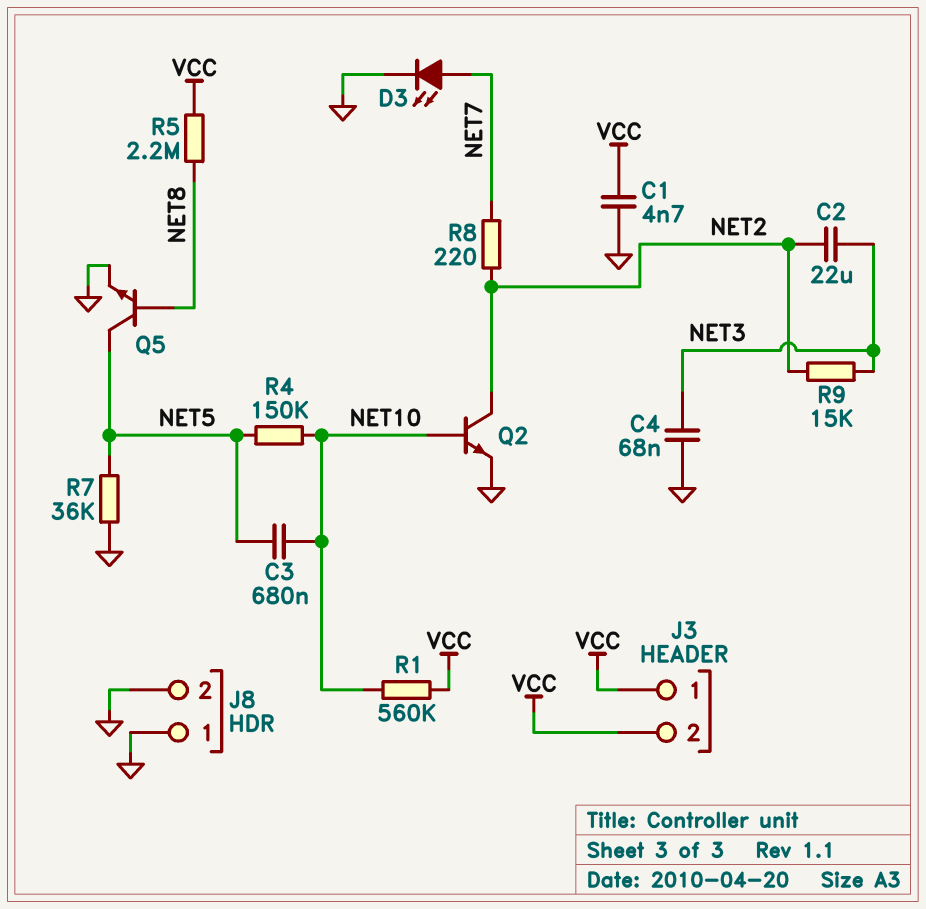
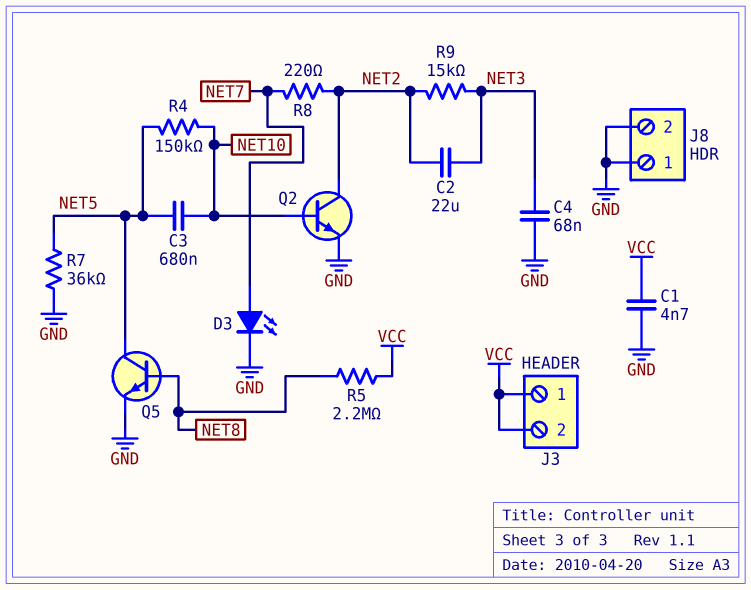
R1: 560k (NET10, VCC) -> none

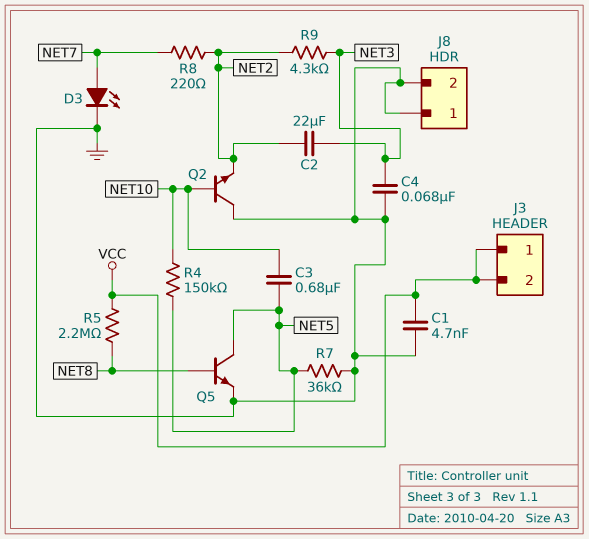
Q2: NPN (B NET10, C NET2, E GND) -> NPN (B NET10, C GND, E NET2)
R9: 15k (NET2, NET3) -> 4.3k (NET2, NET3)

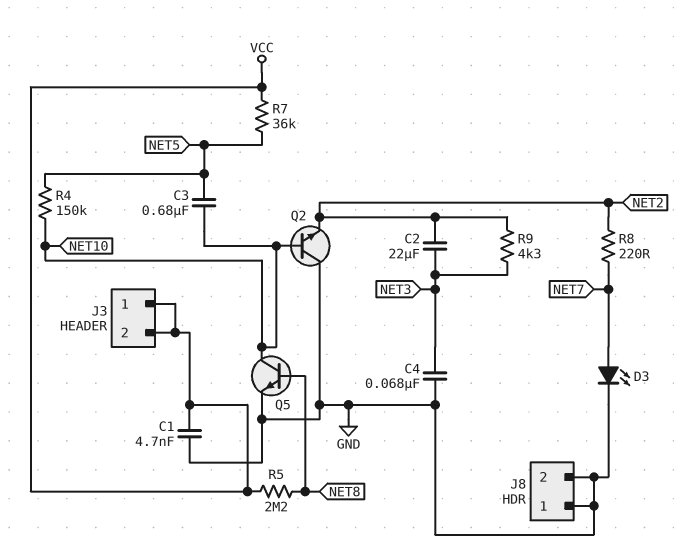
Q5: NPN (B NET8, C NET5, E GND) -> NPN (B NET8, C NET10, E GND)
R7: 36k (GND, NET5) -> 36k (NET5, VCC)

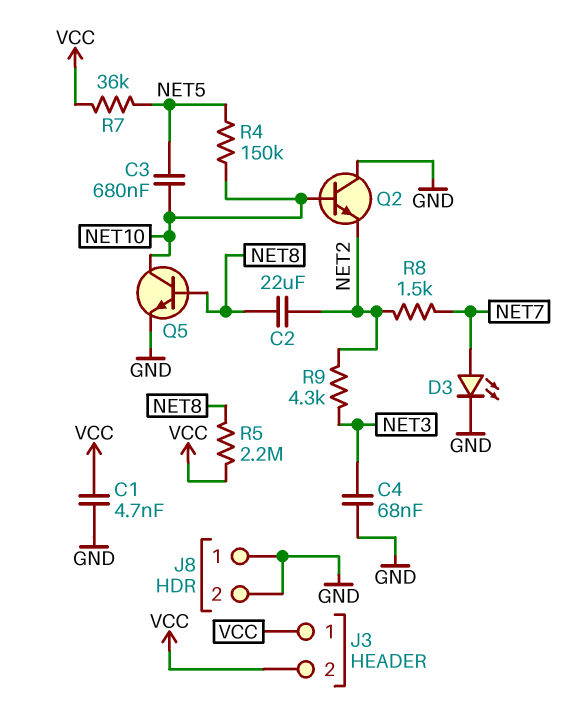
C2: 22uF (NET2, NET3) -> 22uF (NET2, NET8)
R8: 220 (NET2, NET7) -> 1.5k (NET2, NET7)

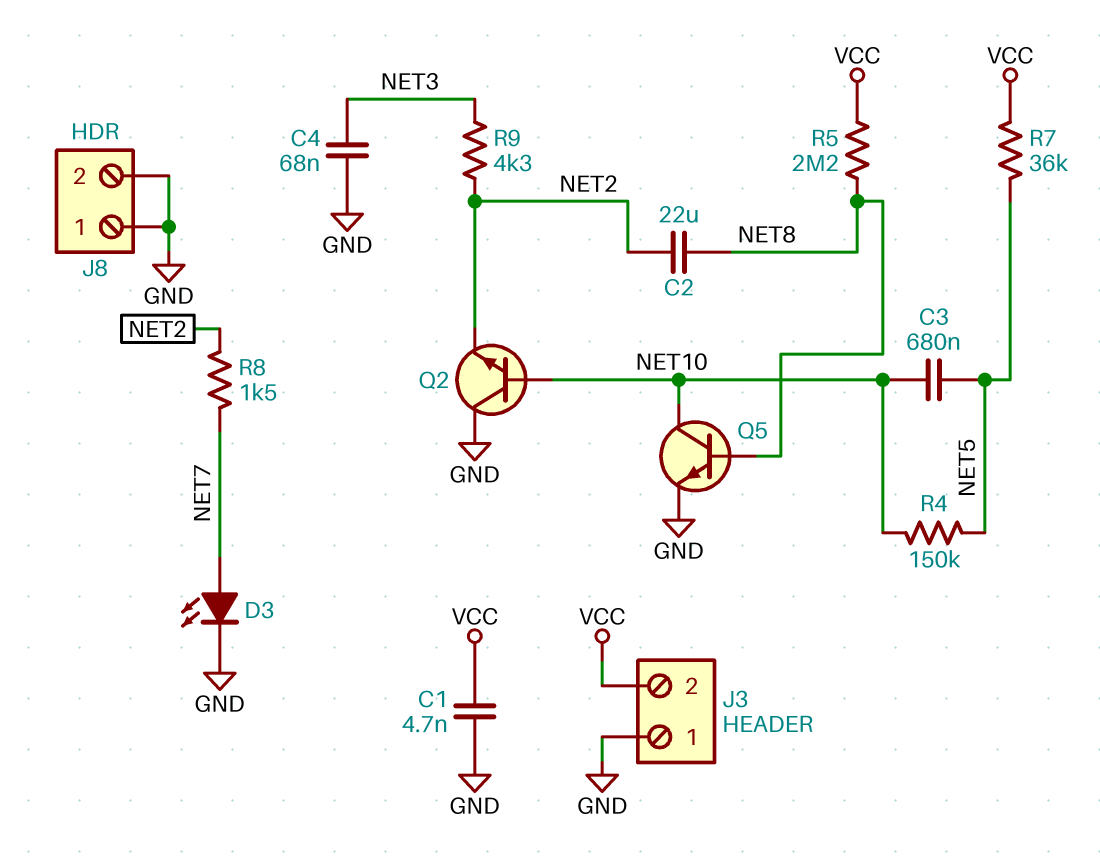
J3 pin 1: VCC -> GND

